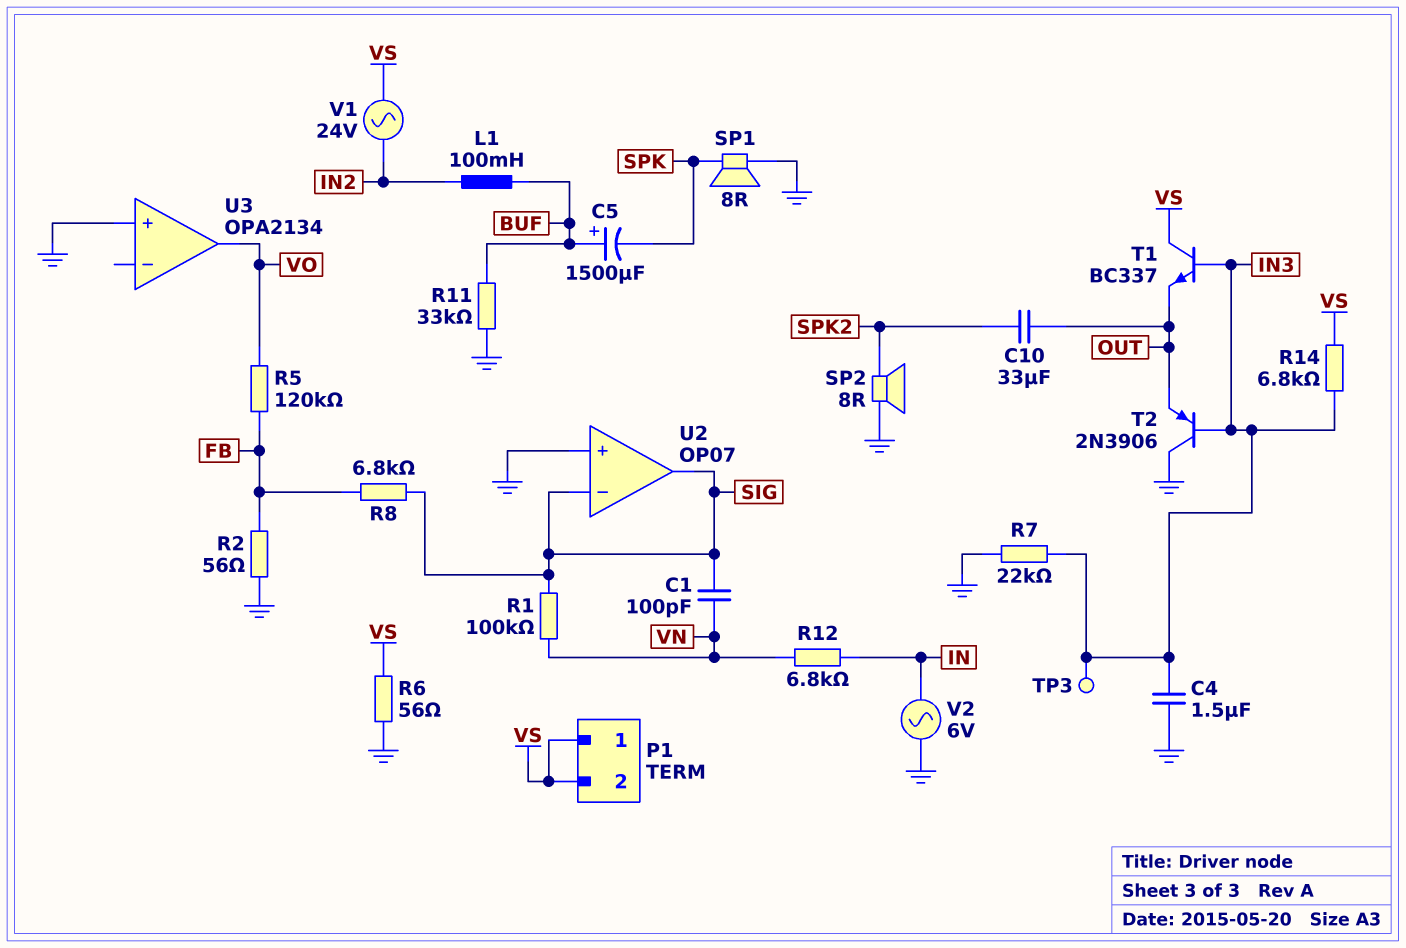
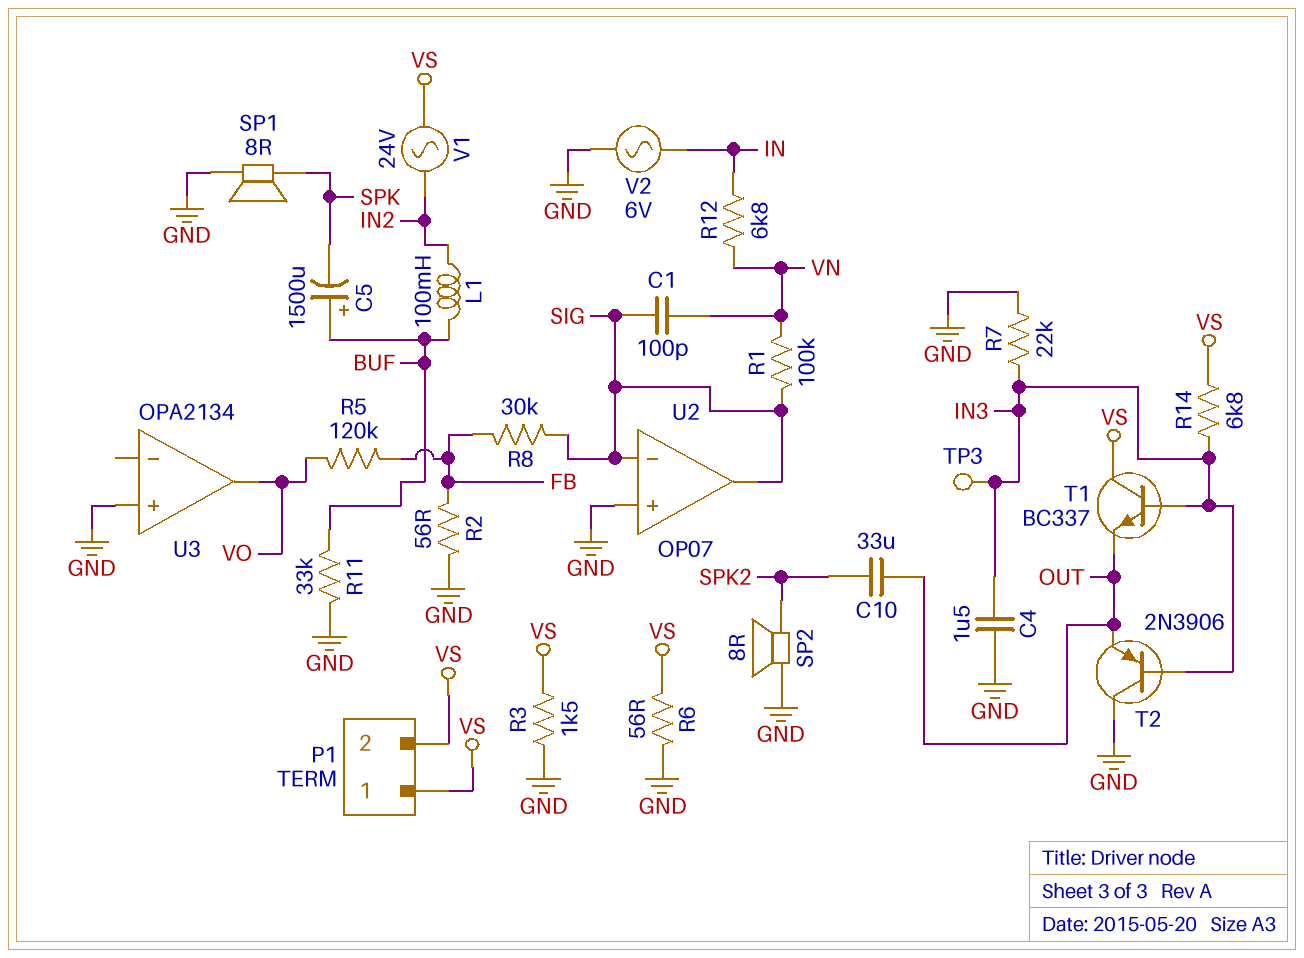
R3: none -> 1.5k (GND, VS)
R8: 6.8k (FB, SIG) -> 30k (FB, SIG)

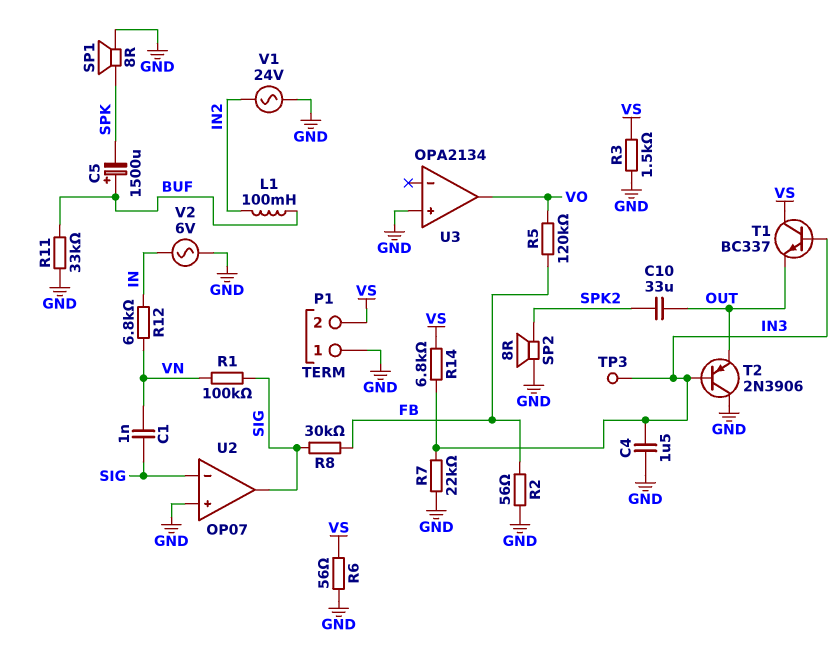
C1: 100pF (SIG, VN) -> 1nF (SIG, VN)
P1 pin 1: VS -> GND
V1: AC 24V (IN2, VS) -> AC 24V (GND, IN2)

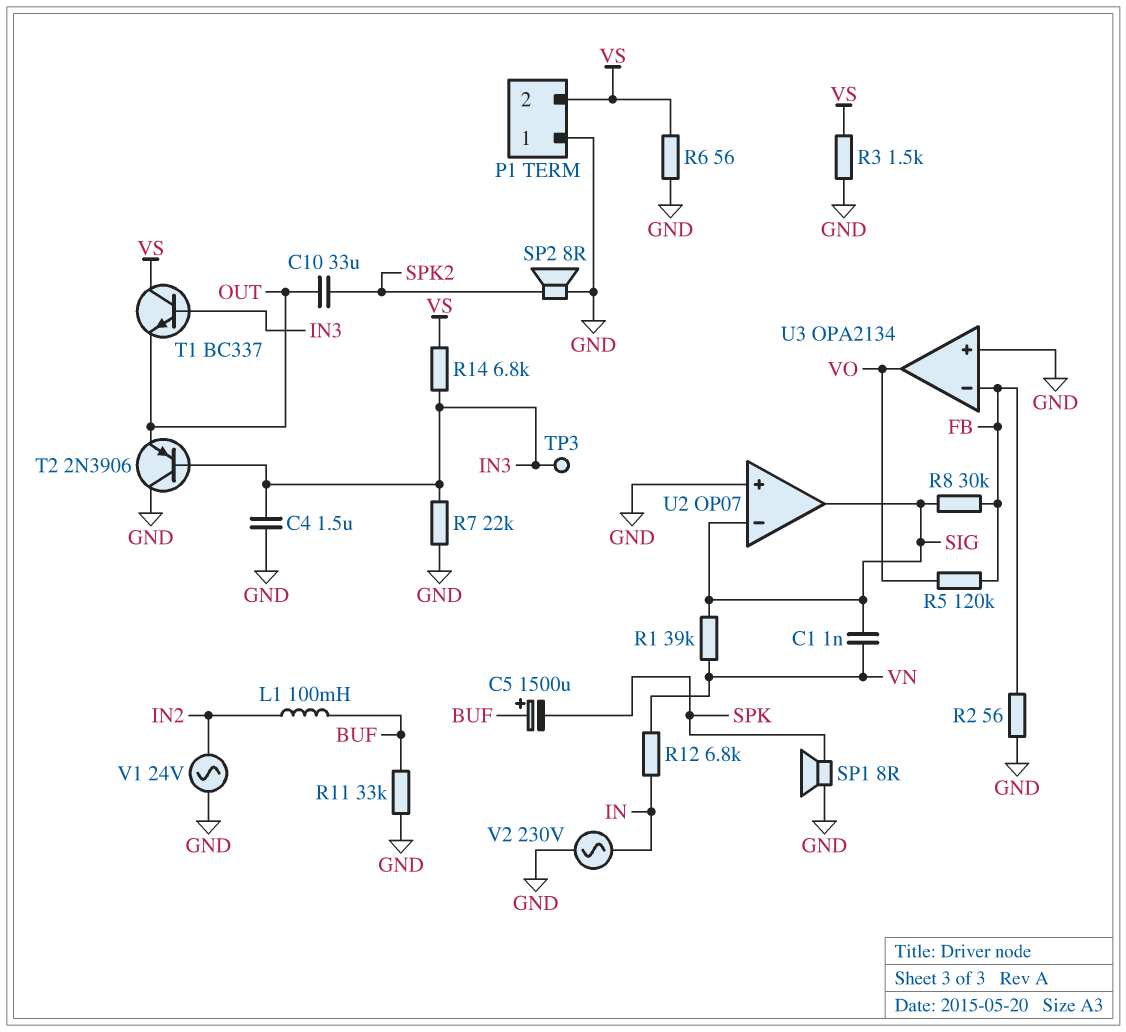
R1: 100k (SIG, VN) -> 39k (SIG, VN)
U3 pin in-: none -> FB
V2: AC 6V (GND, IN) -> AC 230V (GND, IN)

